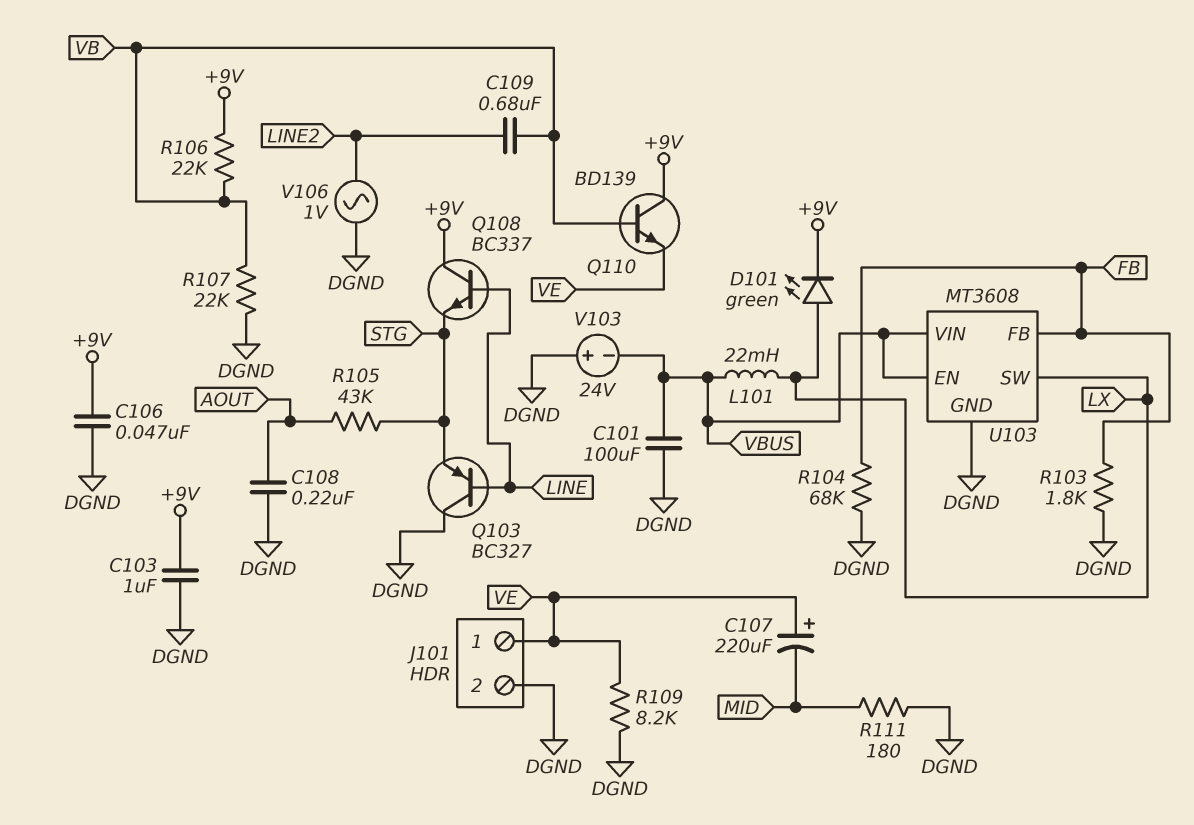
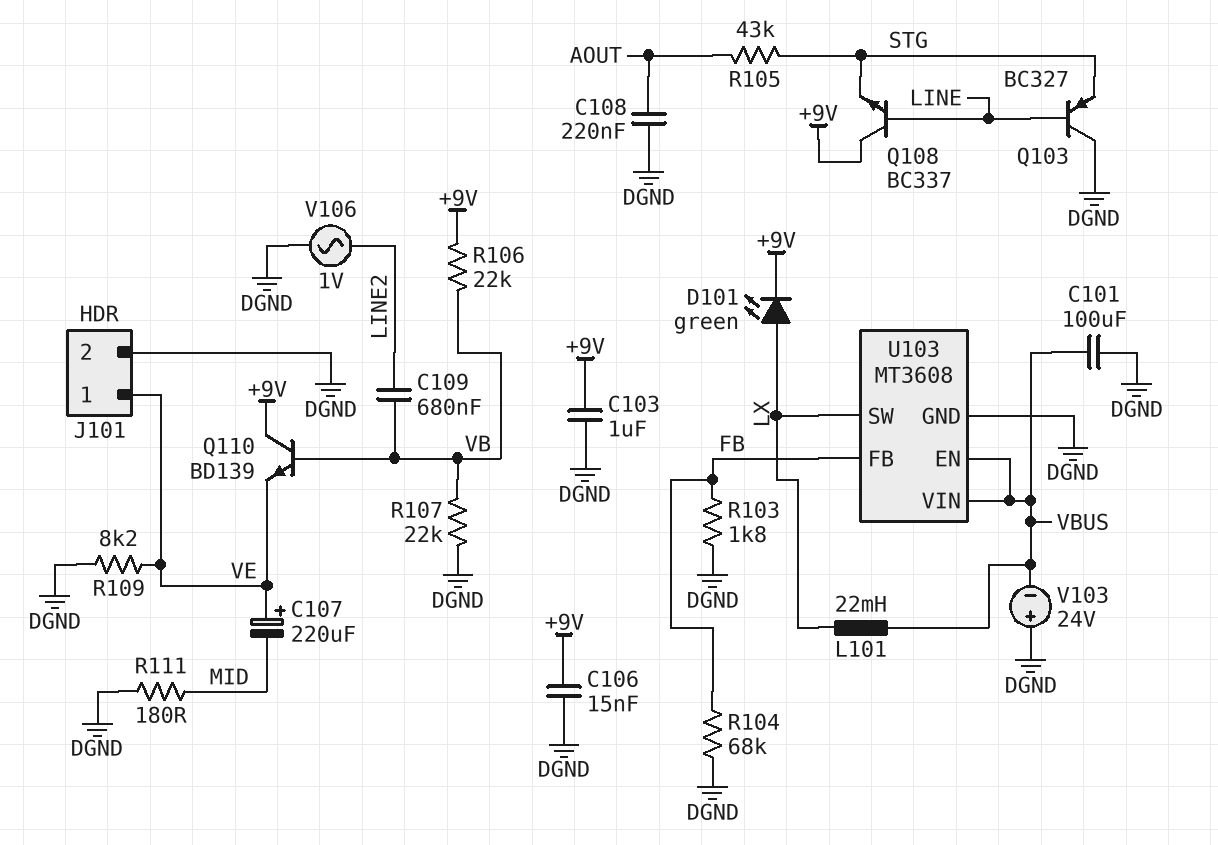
C106: 47nF (+9V, DGND) -> 15nF (+9V, DGND)

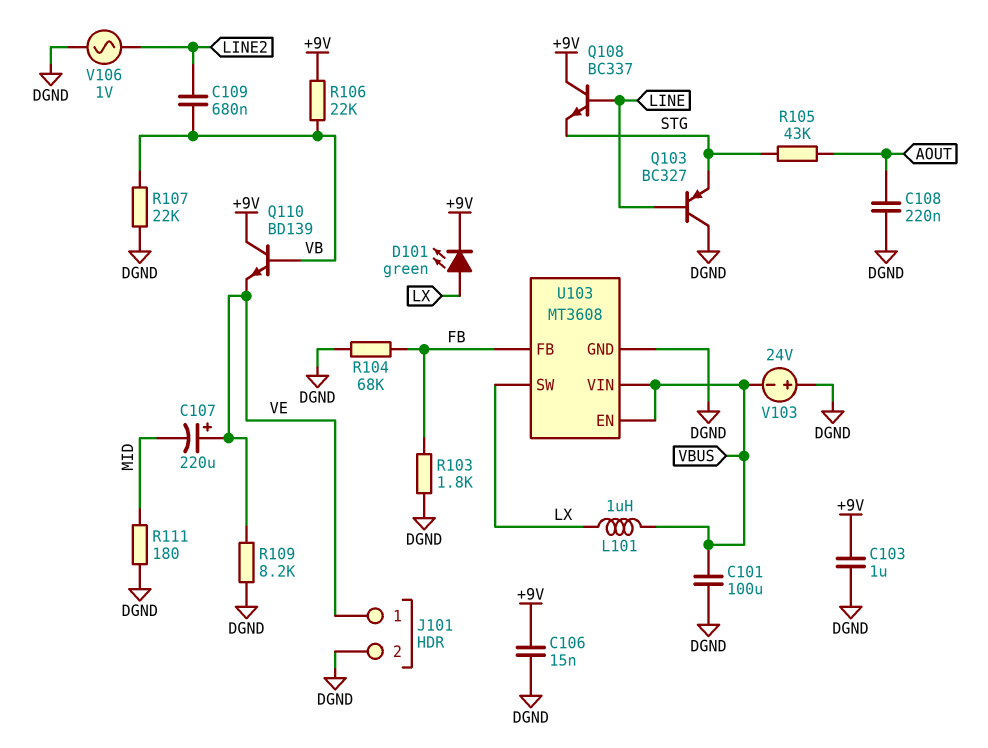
L101: 22mH (LX, VBUS) -> 1uH (LX, VBUS)

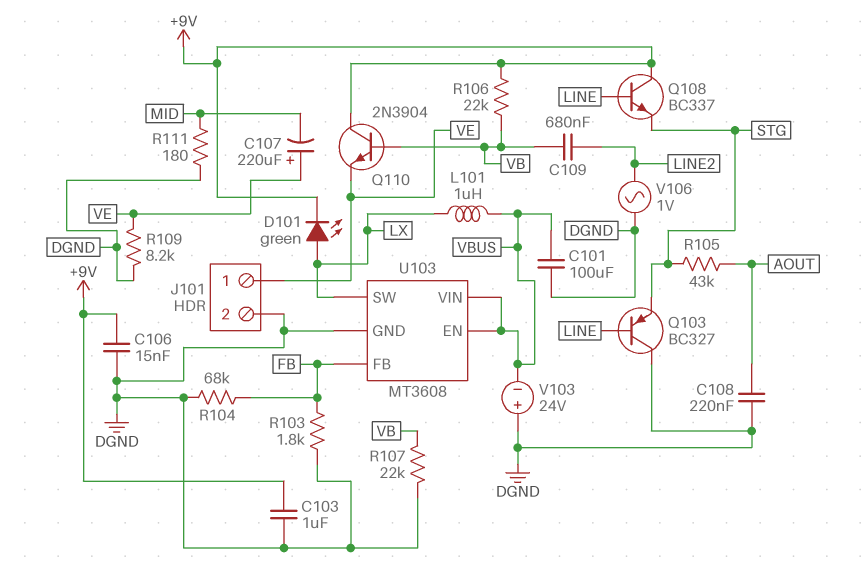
Q110: NPN BD139 (B VB, C +9V, E VE) -> NPN 2N3904 (B VB, C +9V, E VE)

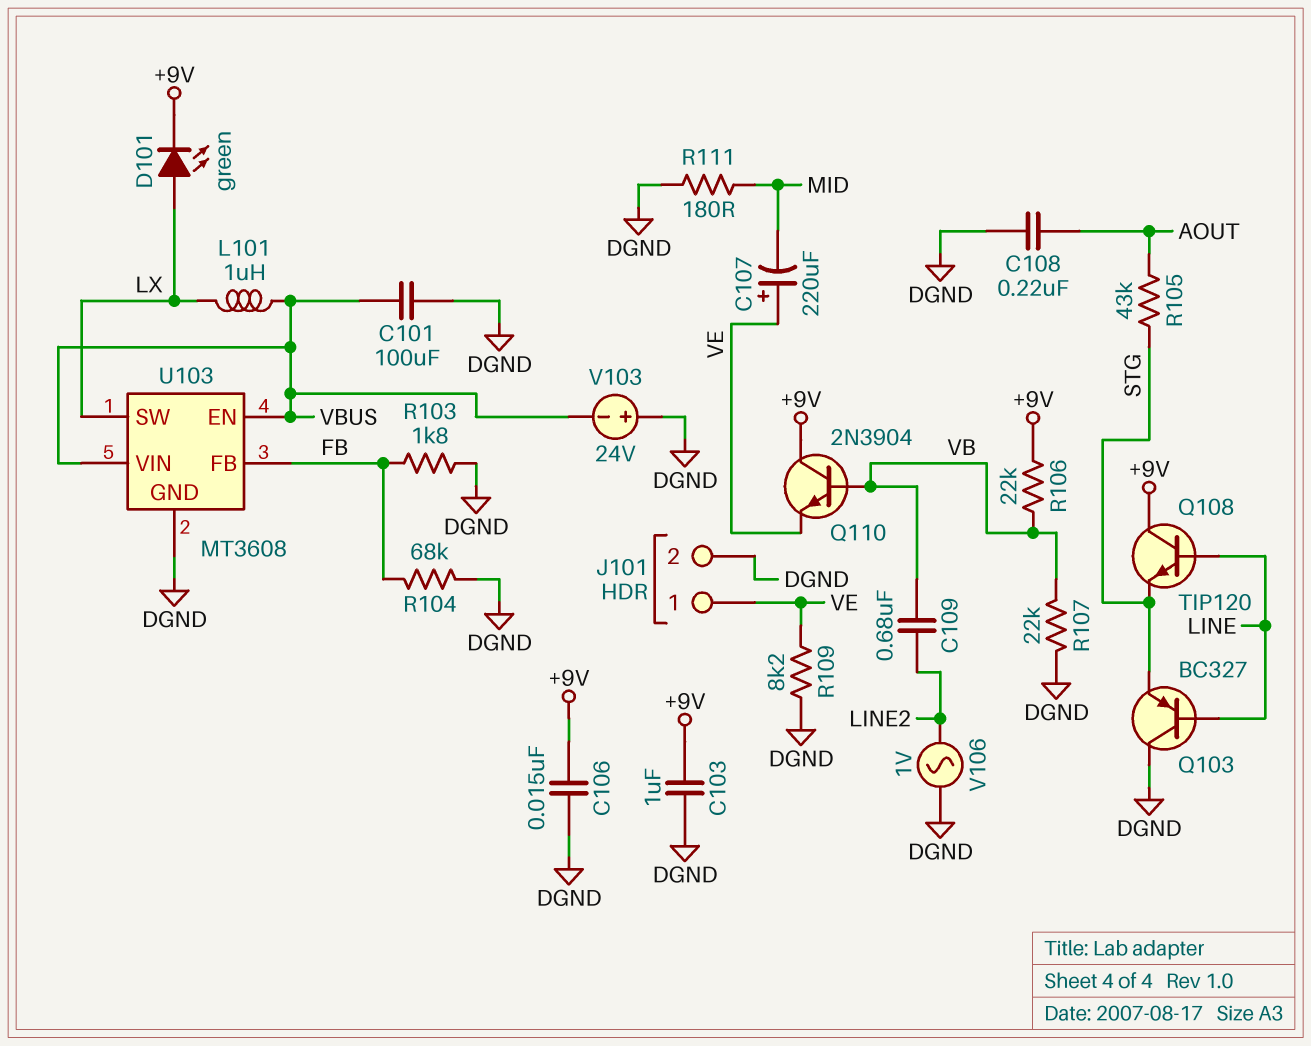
Q108: NPN BC337 (B LINE, C +9V, E STG) -> NPN TIP120 (B LINE, C +9V, E STG)

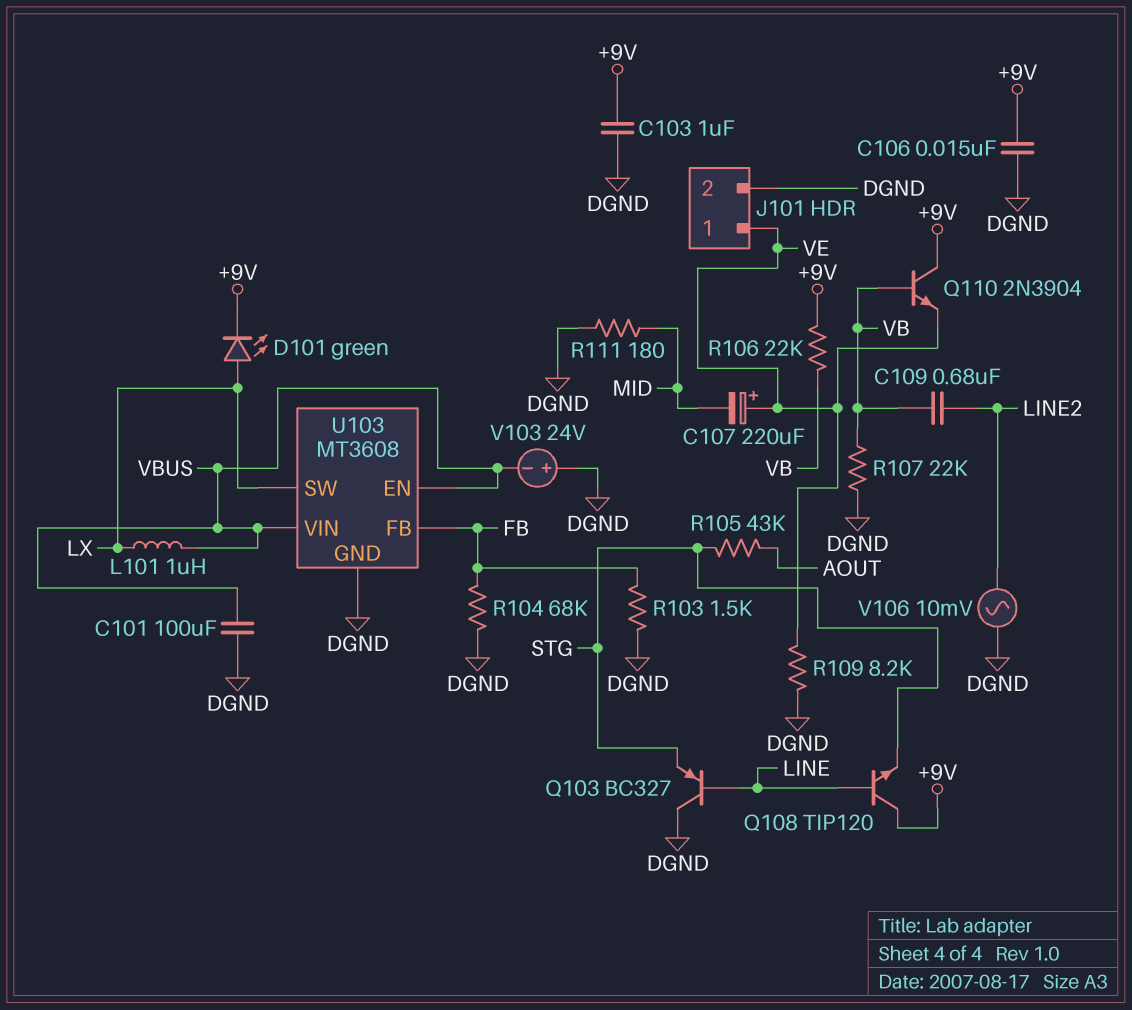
C108: 220nF (AOUT, DGND) -> none
R103: 1.8k (DGND, FB) -> 1.5k (DGND, FB)
V106: AC 1V (DGND, LINE2) -> AC 10mV (DGND, LINE2)

